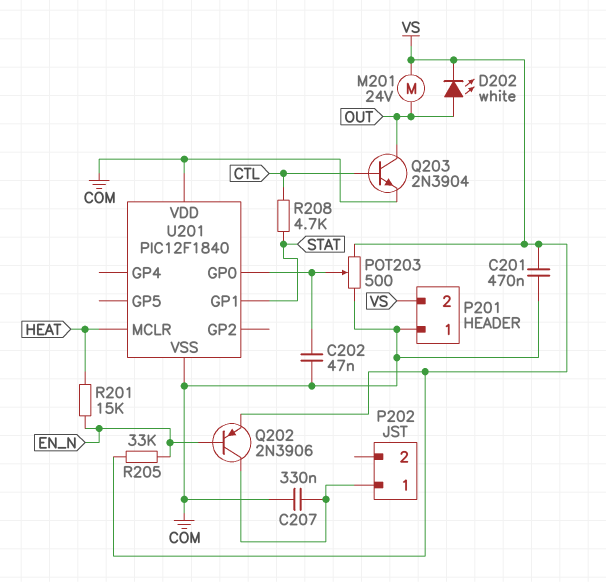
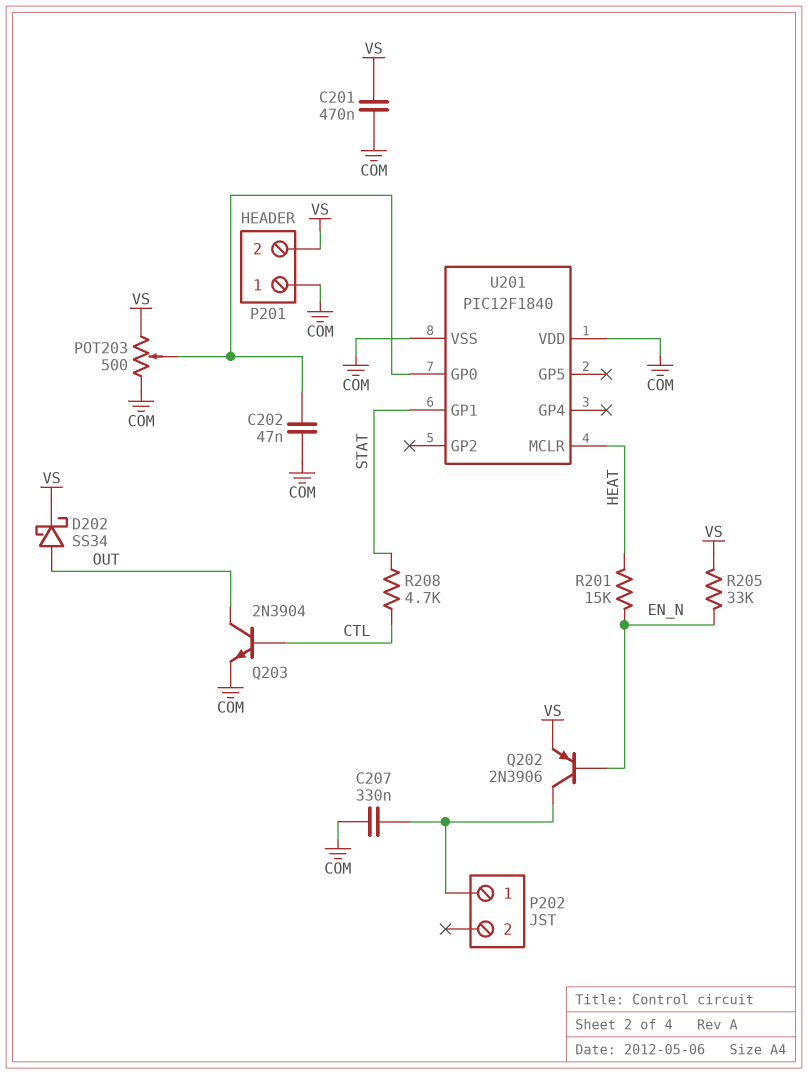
D202: LED white (A OUT, K VS) -> schottky SS34 (A OUT, K VS)
M201: motor 24V (OUT, VS) -> none

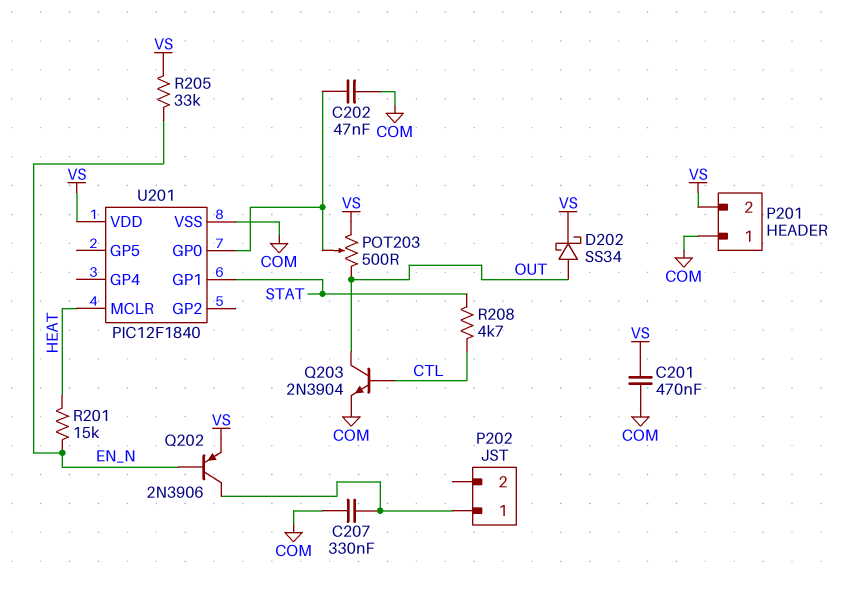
POT203: 500 (COM, VS, wiper U201/GP0) -> 500 (OUT, VS, wiper U201/GP0)
U201 pin VDD: COM -> VS

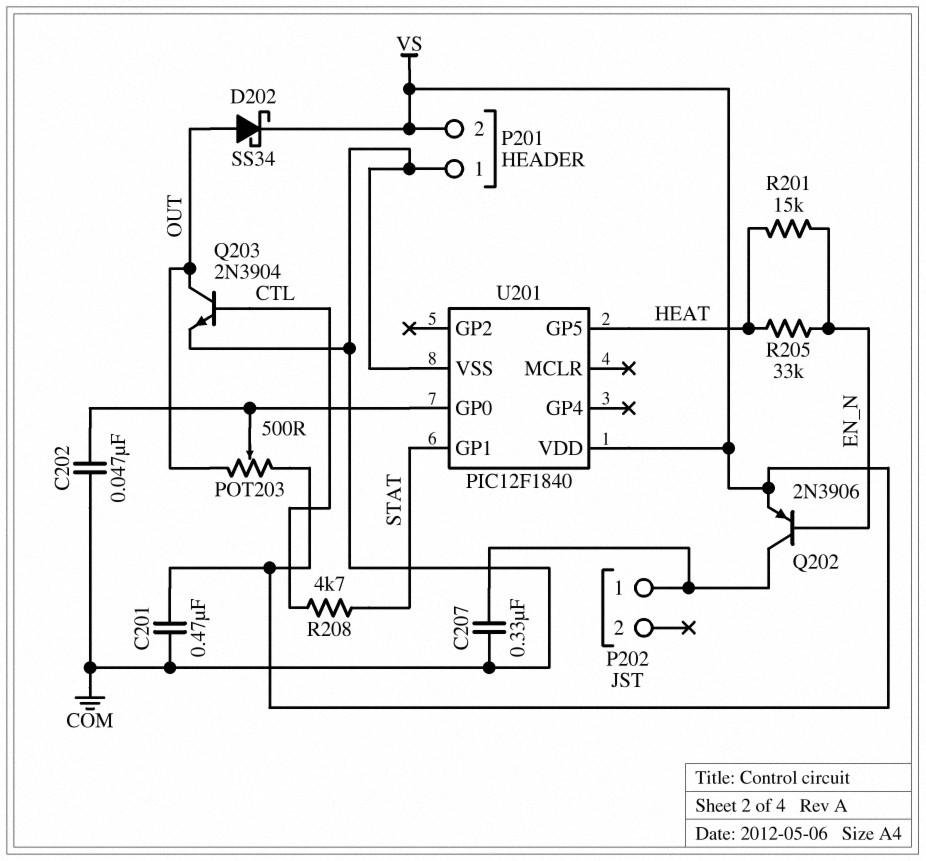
R205: 33k (EN_N, VS) -> 33k (EN_N, HEAT)
U201 pin GP5: none -> HEAT
U201 pin MCLR: HEAT -> none

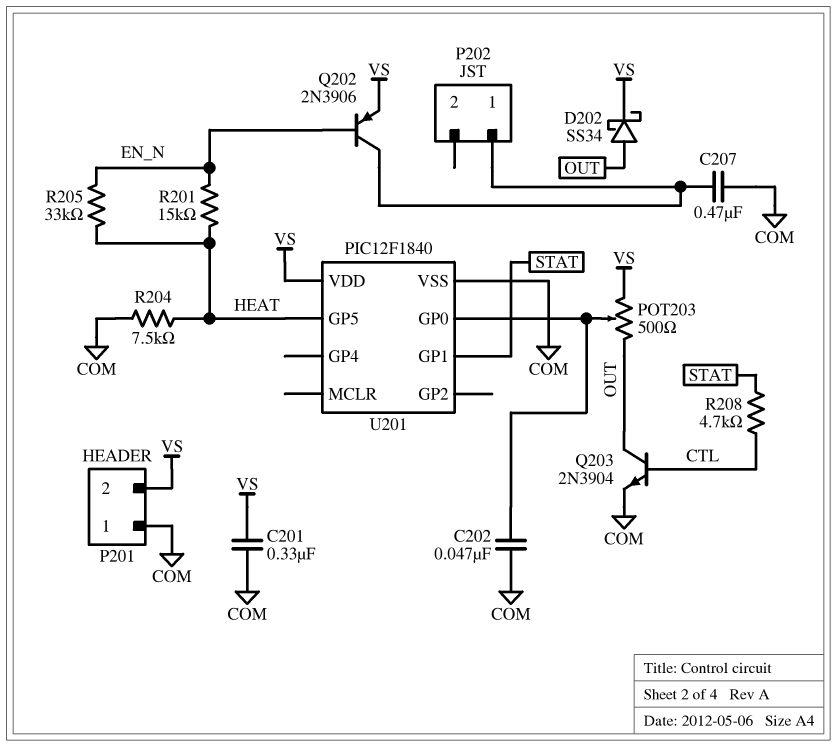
C201: 470nF (COM, VS) -> 330nF (COM, VS)
C207: 330nF (COM, P202/1) -> 470nF (COM, P202/1)
R204: none -> 7.5k (COM, HEAT)

